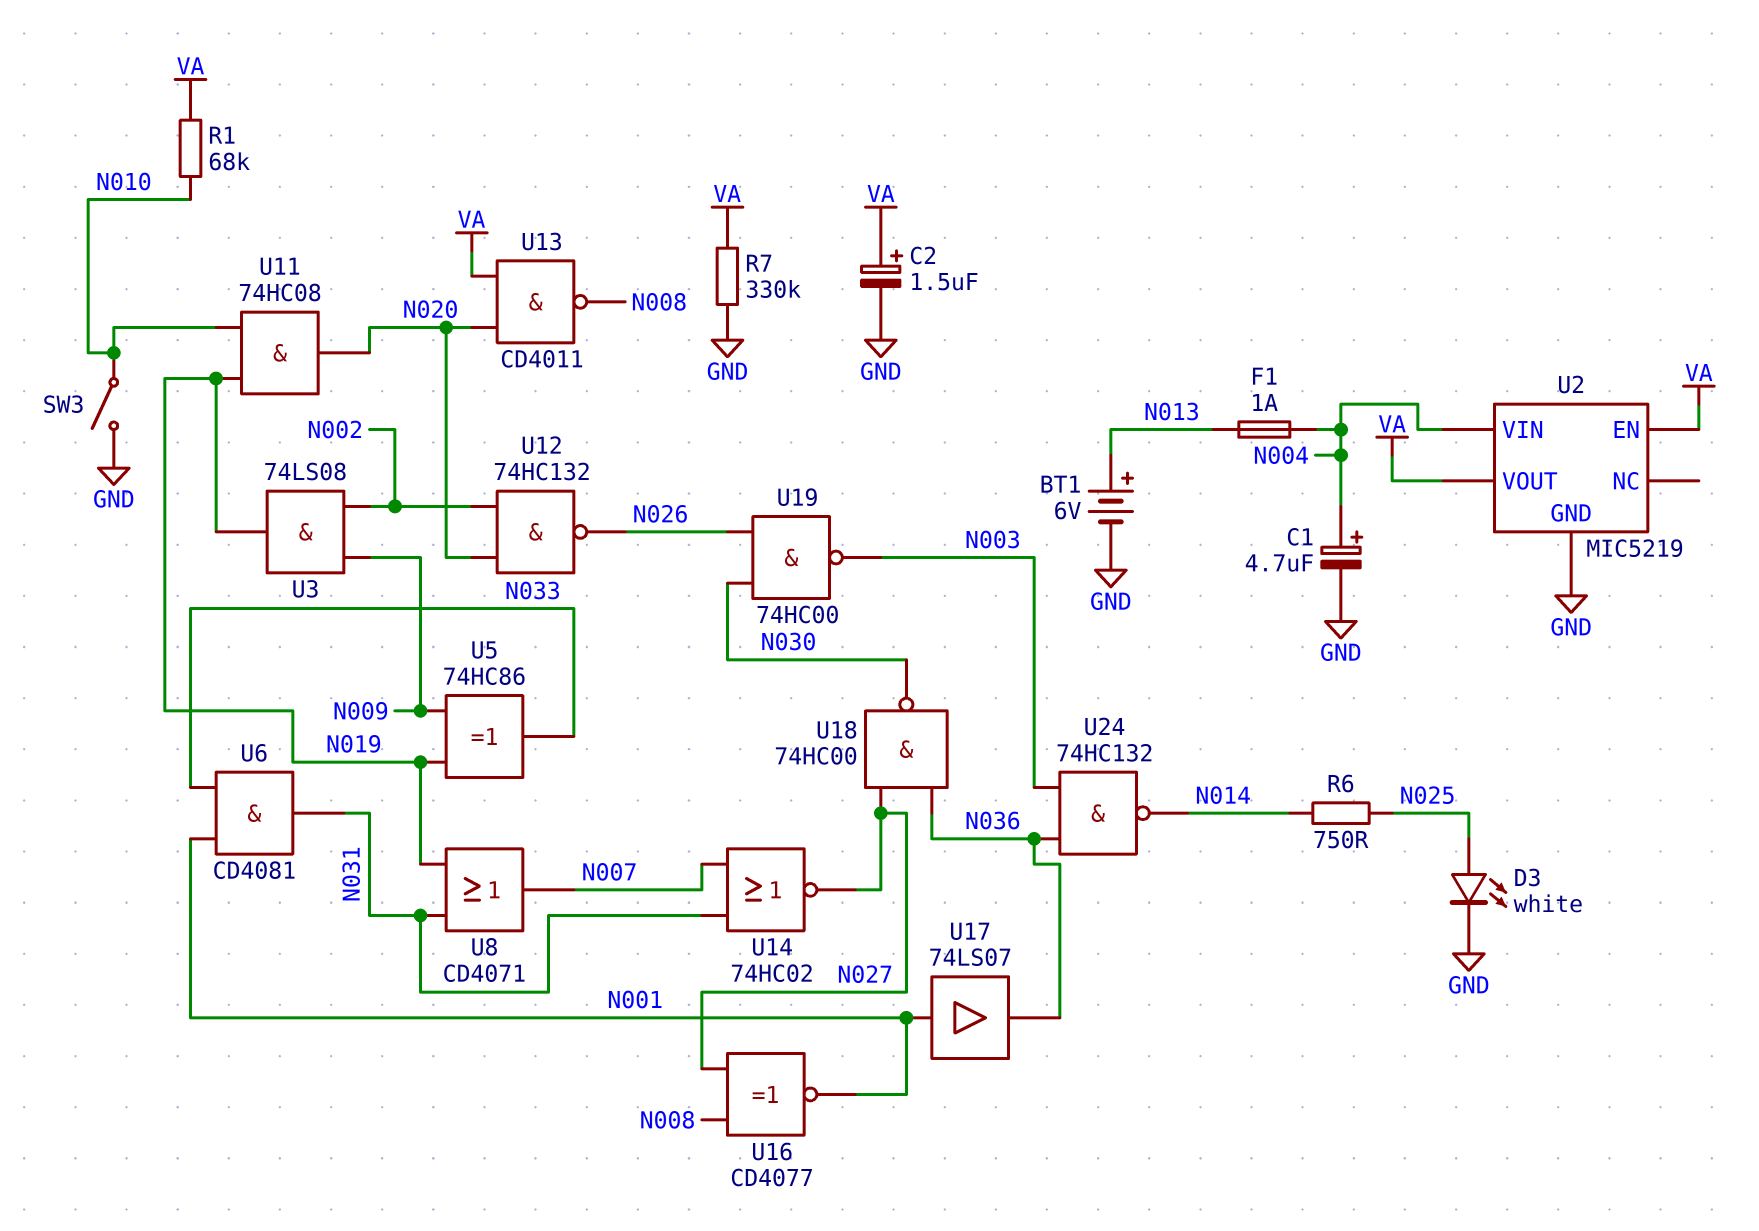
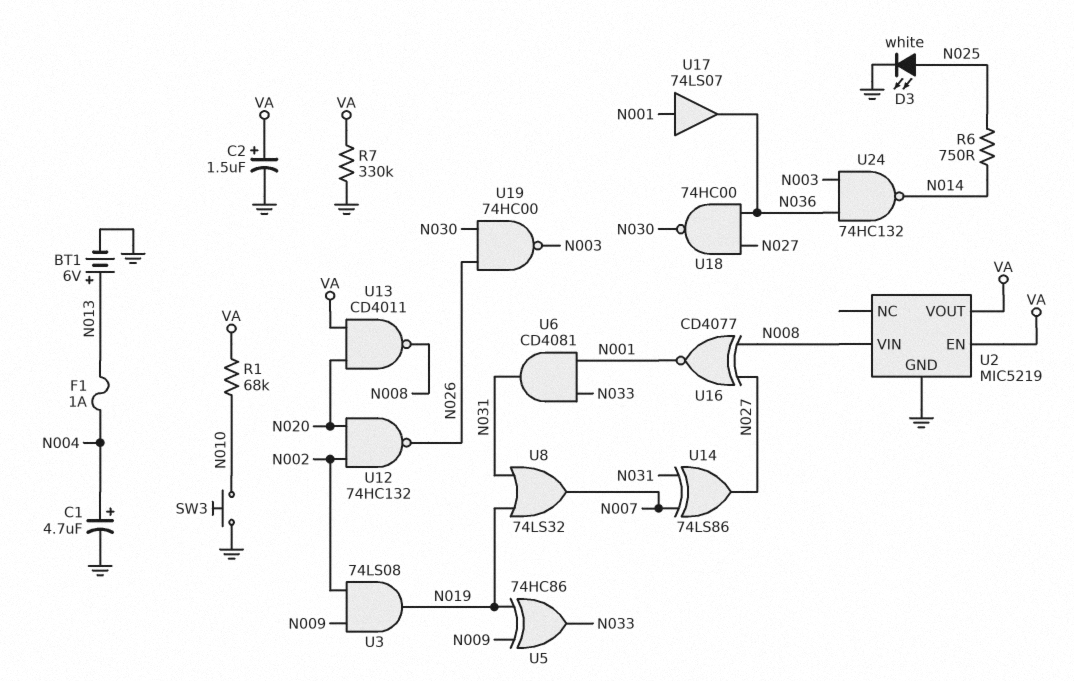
SW3: switch (GND, N010) -> button (GND, N010)
U2 pin VIN: N004 -> N008
U8: OR CD4071 (in N019, in N031, out N007) -> OR 74LS32 (in N019, in N031, out N007)
U11: AND 74HC08 (in N010, in N019, out N020) -> none
U14: NOR 74HC02 (in N007, in N031, out N027) -> XOR 74LS86 (in N007, in N031, out N027)

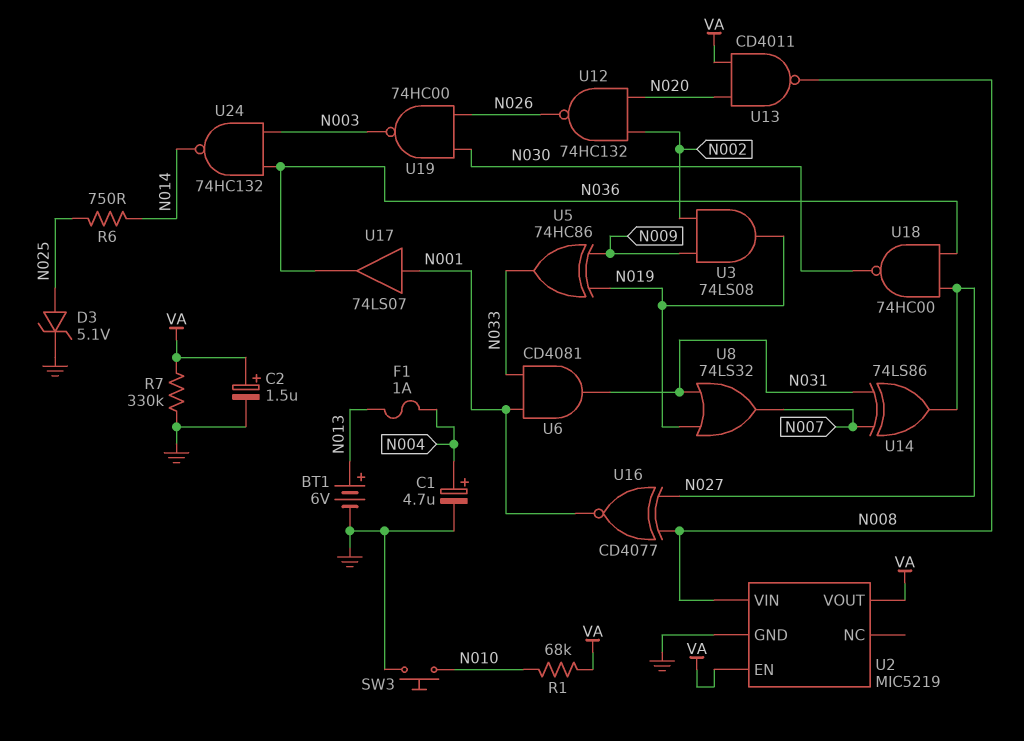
D3: LED white (A N025, K GND) -> zener 5.1V (A N025, K GND)

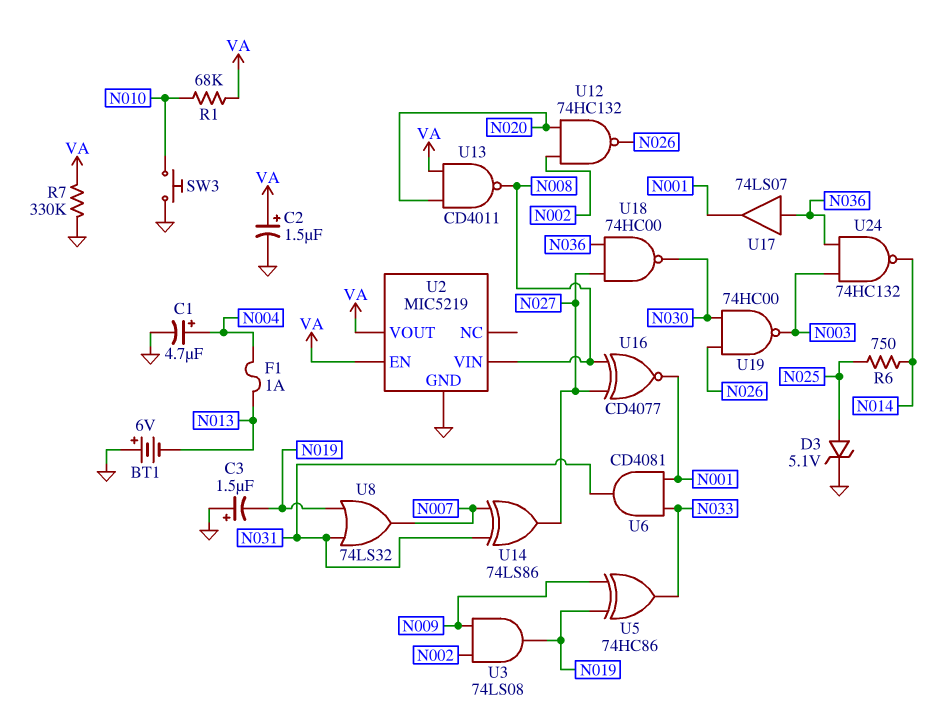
BT1: 6V (plus N013, minus GND) -> 6V (plus GND, minus N013)
C3: none -> 1.5uF (plus GND, minus N019)
U17: buffer 74LS07 (in N001, out N036) -> buffer 74LS07 (in N036, out N001)

